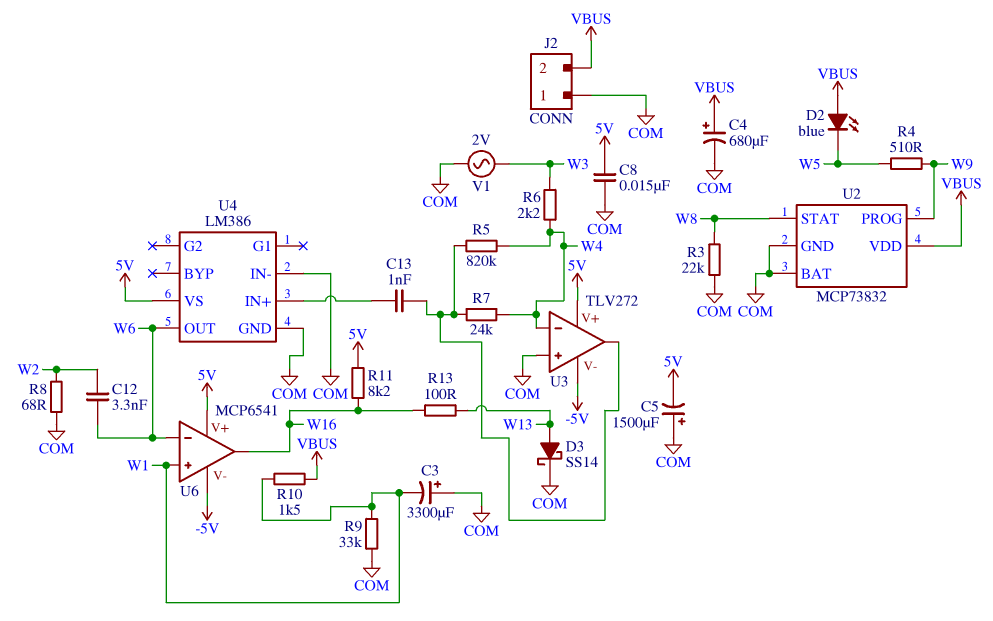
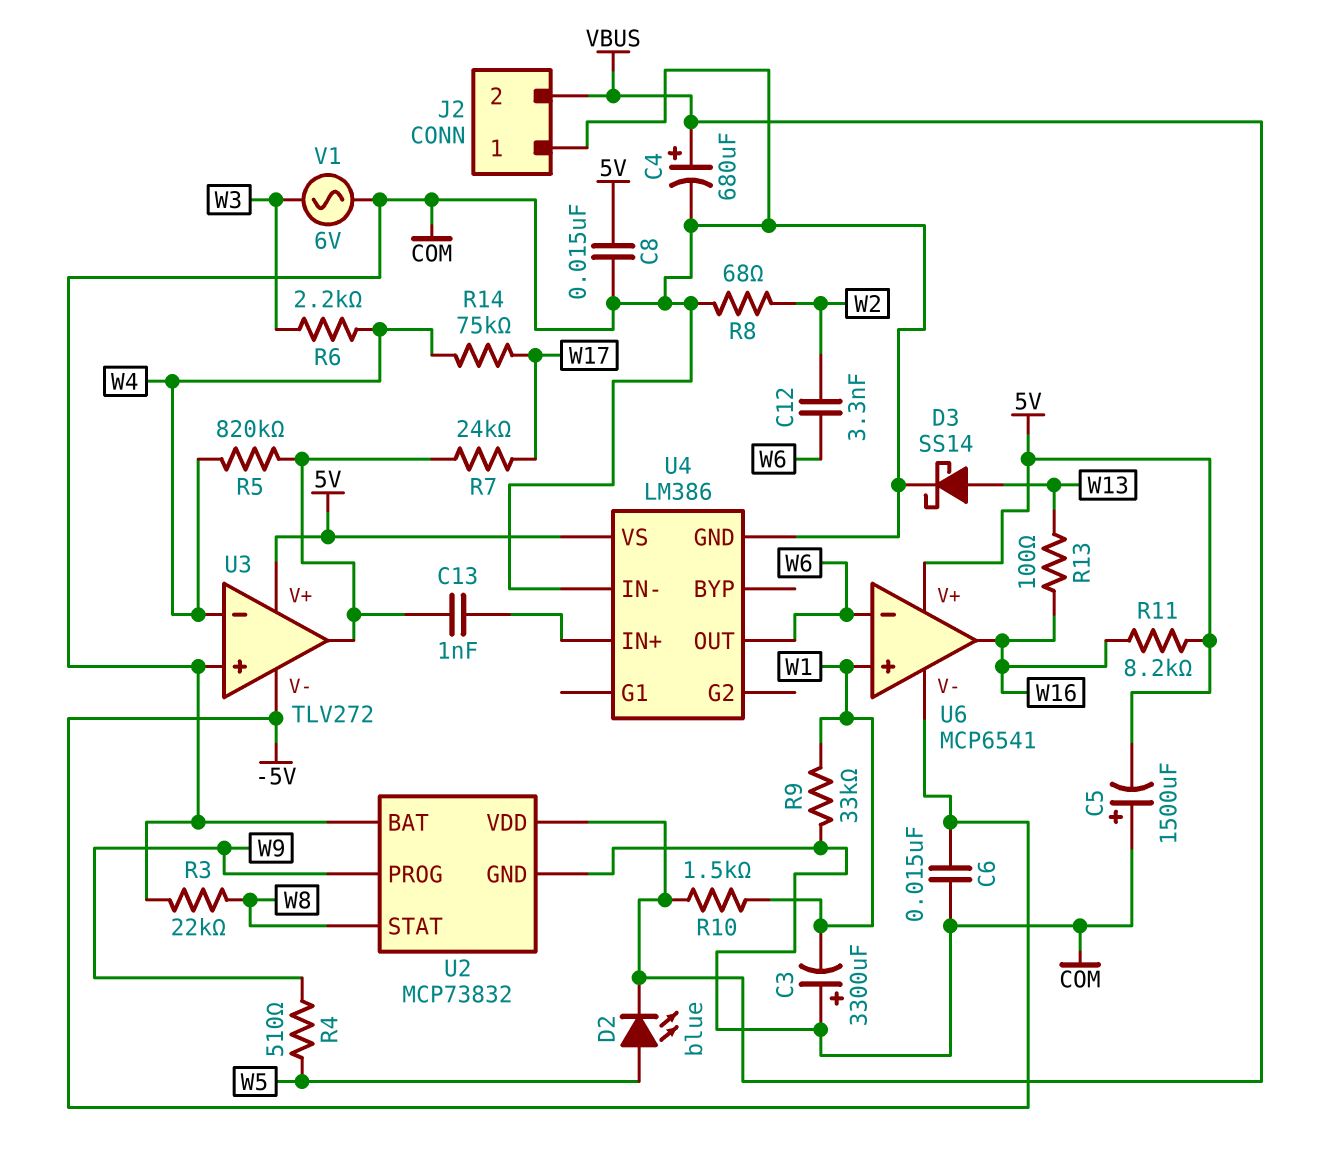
C6: none -> 15nF (-5V, COM)
D2: LED blue (A VBUS, K W5) -> LED blue (A W5, K VBUS)
R7: 24k (U3/out, W4) -> 24k (U3/out, W17)
R14: none -> 75k (W4, W17)
V1: AC 2V (COM, W3) -> AC 6V (COM, W3)

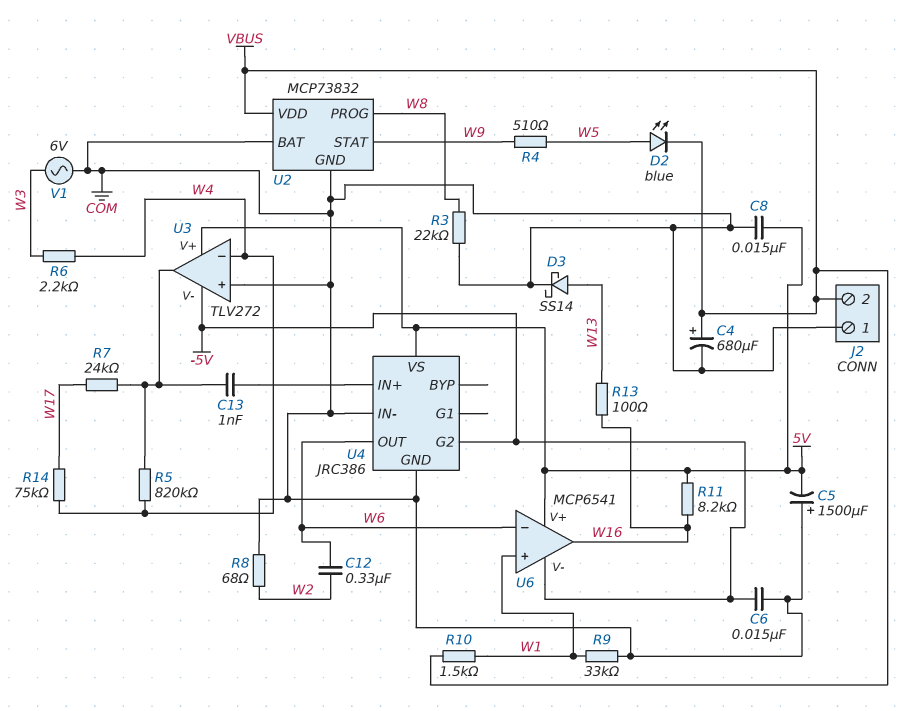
C3: 3300uF (plus COM, minus W1) -> none
C12: 3.3nF (W2, W6) -> 330nF (W2, W6)
U2 pin PROG: W9 -> W8
U2 pin STAT: W8 -> W9
U4: LM386 -> JRC386
U4 pin G2: none -> -5V

